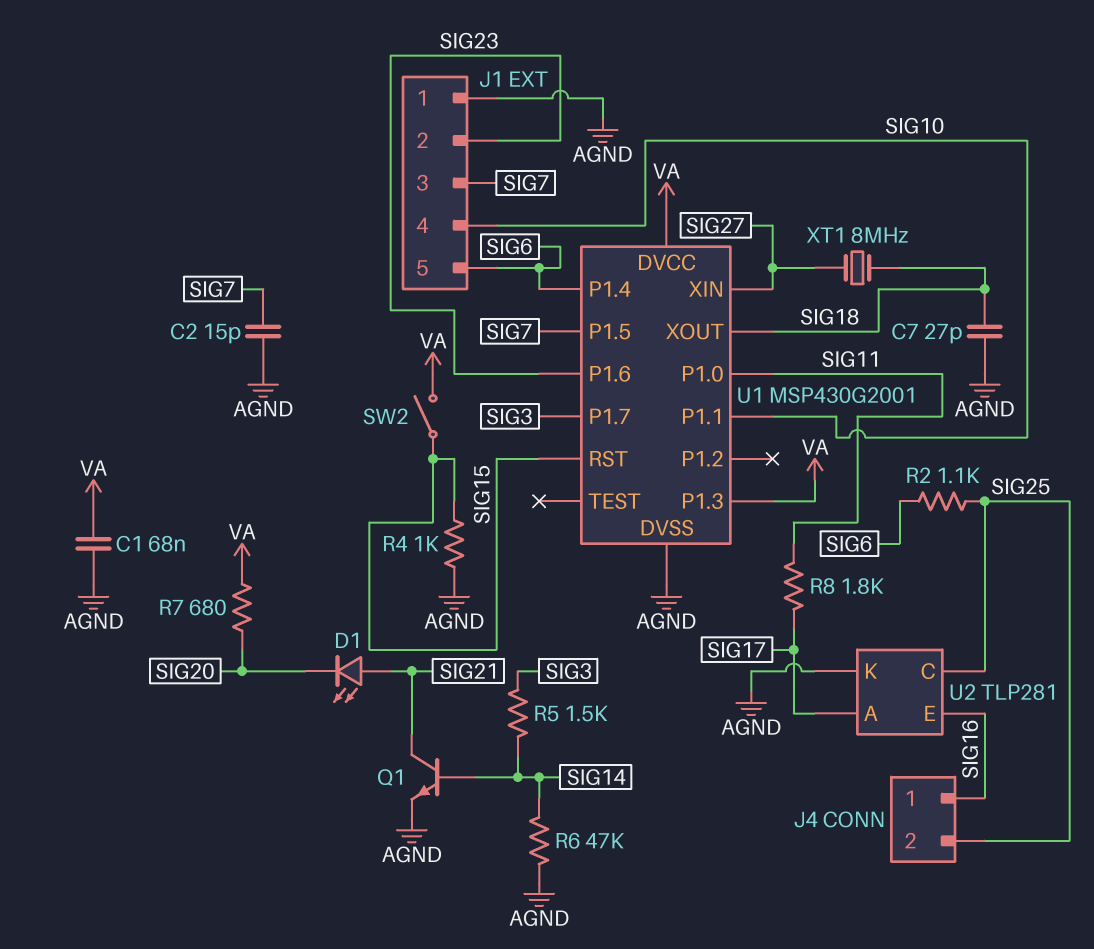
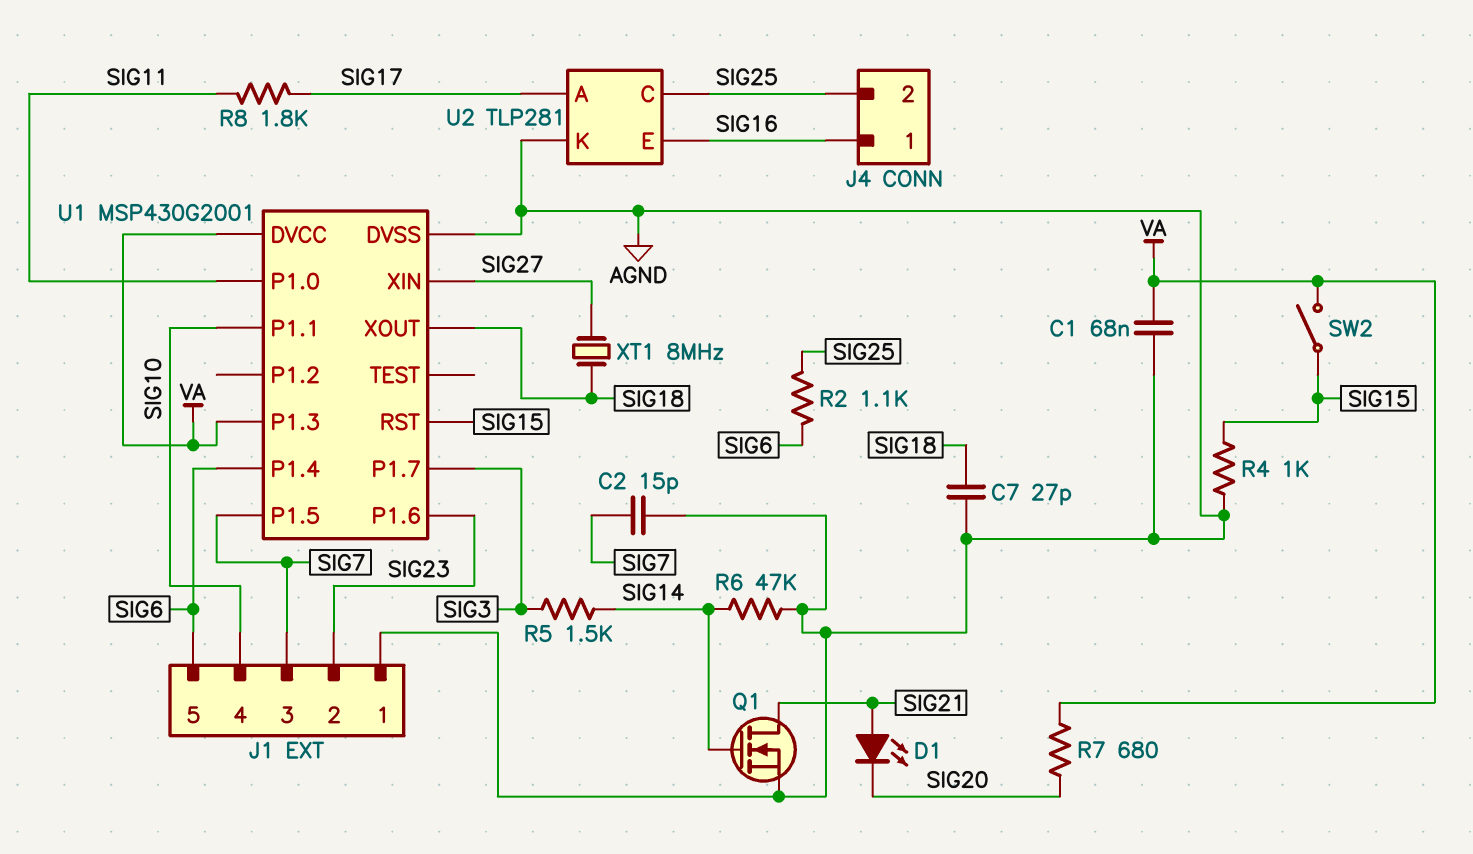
Q1: NPN (B SIG14, C SIG21, E AGND) -> NMOS (G SIG14, D SIG21, S AGND)

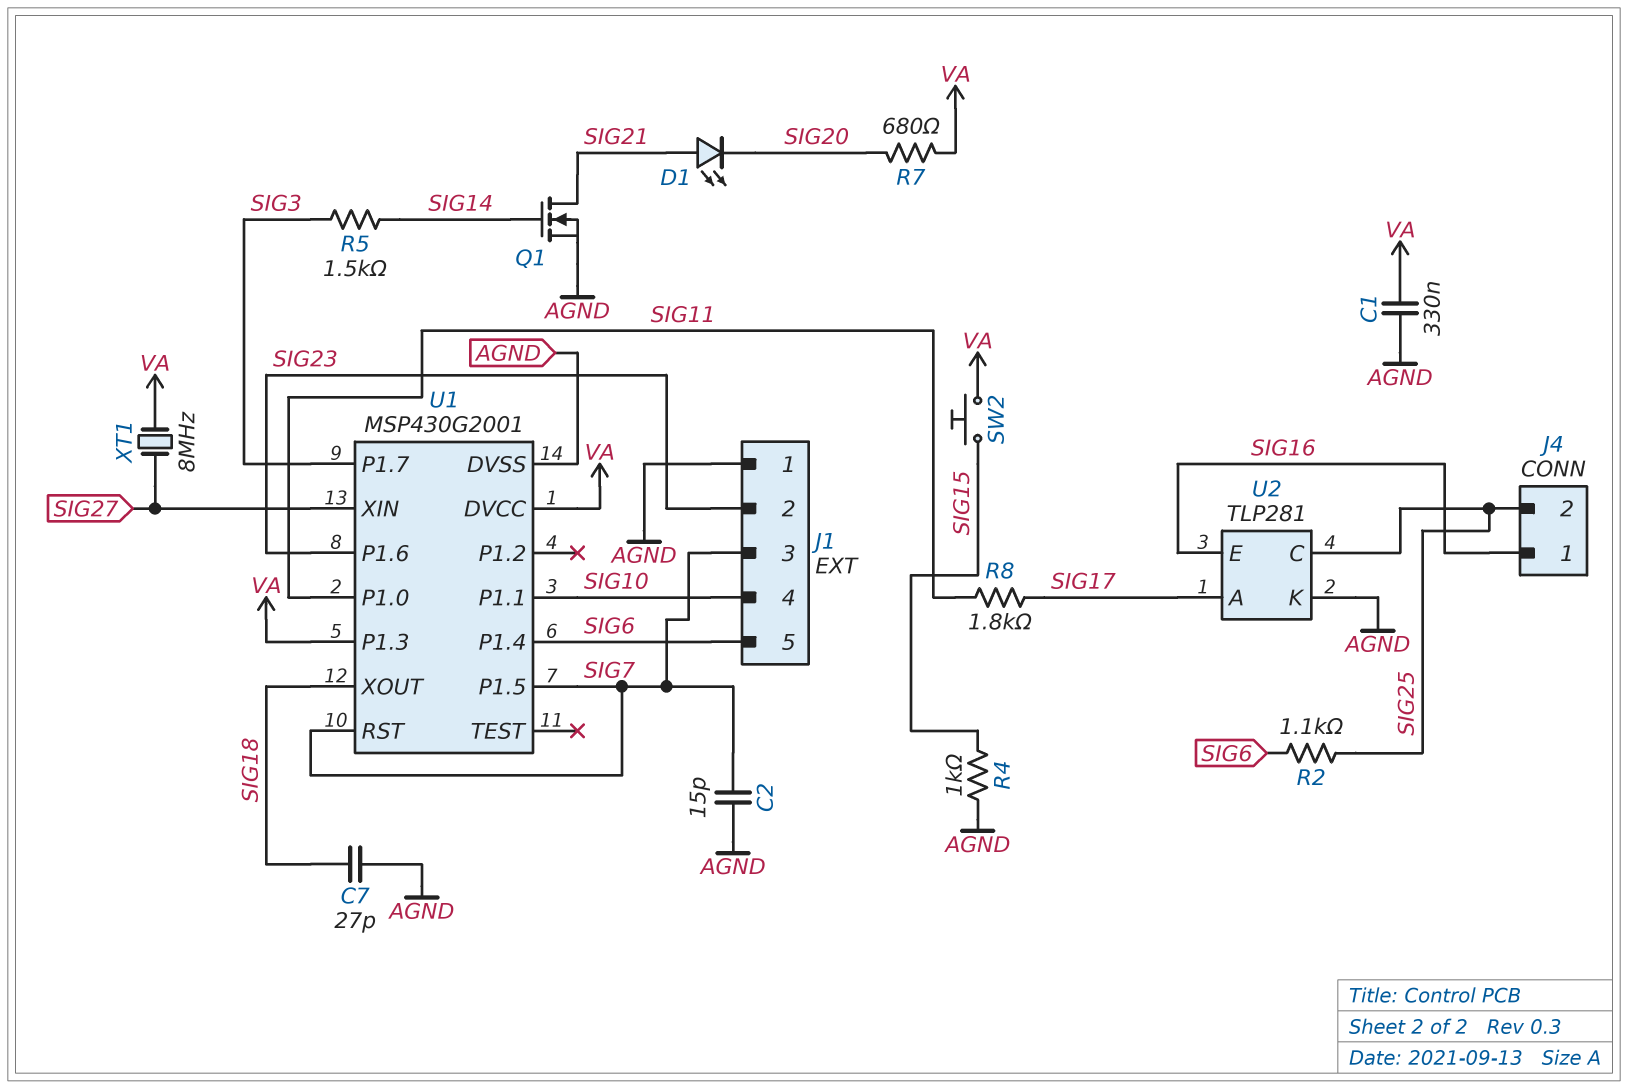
C1: 68nF (AGND, VA) -> 330nF (AGND, VA)
R6: 47k (AGND, SIG14) -> none
SW2: switch (SIG15, VA) -> button (SIG15, VA)
U1 pin RST: SIG15 -> SIG7
XT1: 8MHz (SIG18, SIG27) -> 8MHz (SIG27, VA)

